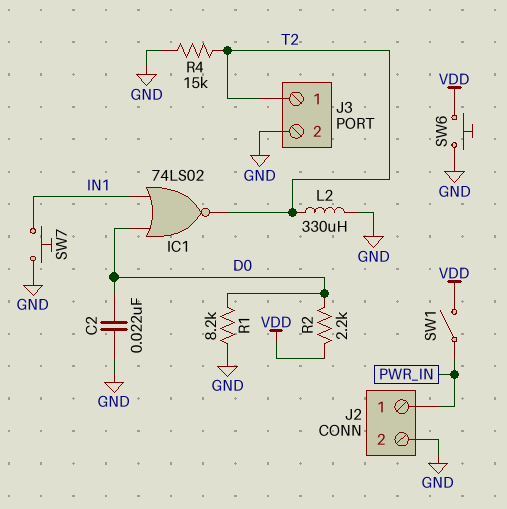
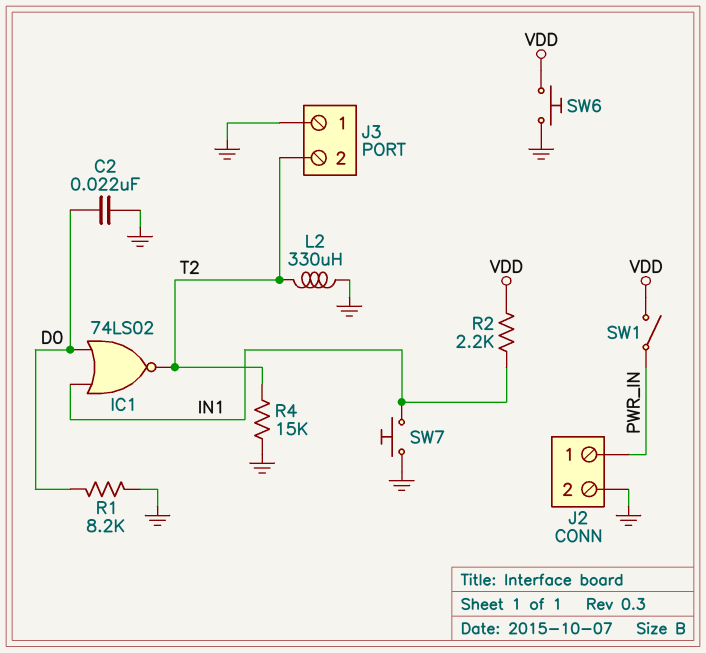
J3 pin 1: T2 -> GND
J3 pin 2: GND -> T2
R2: 2.2k (D0, VDD) -> 2.2k (IN1, VDD)

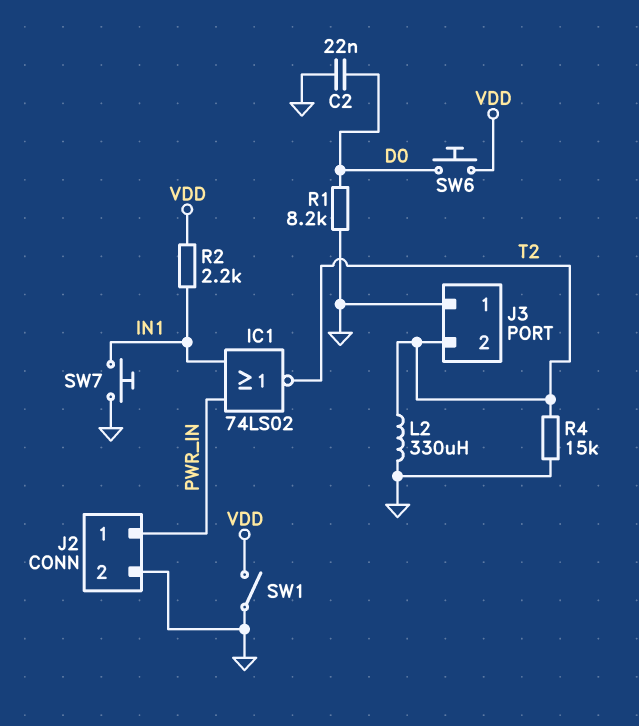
IC1: NOR 74LS02 (in D0, in IN1, out T2) -> NOR 74LS02 (in IN1, in PWR_IN, out T2)
SW1: switch (PWR_IN, VDD) -> switch (GND, VDD)
SW6: button (GND, VDD) -> button (D0, VDD)

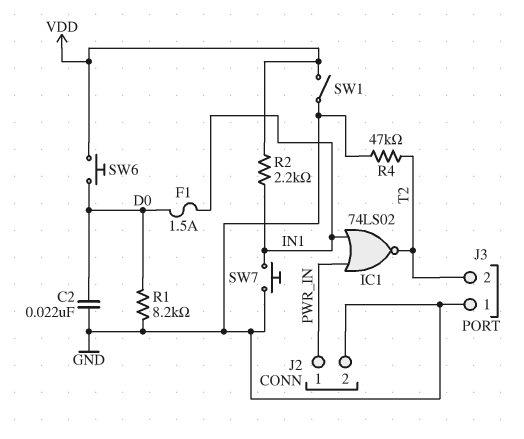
F1: none -> 1.5A (D0, IN1)
L2: 330uH (GND, T2) -> none
R4: 15k (GND, T2) -> 47k (GND, T2)

